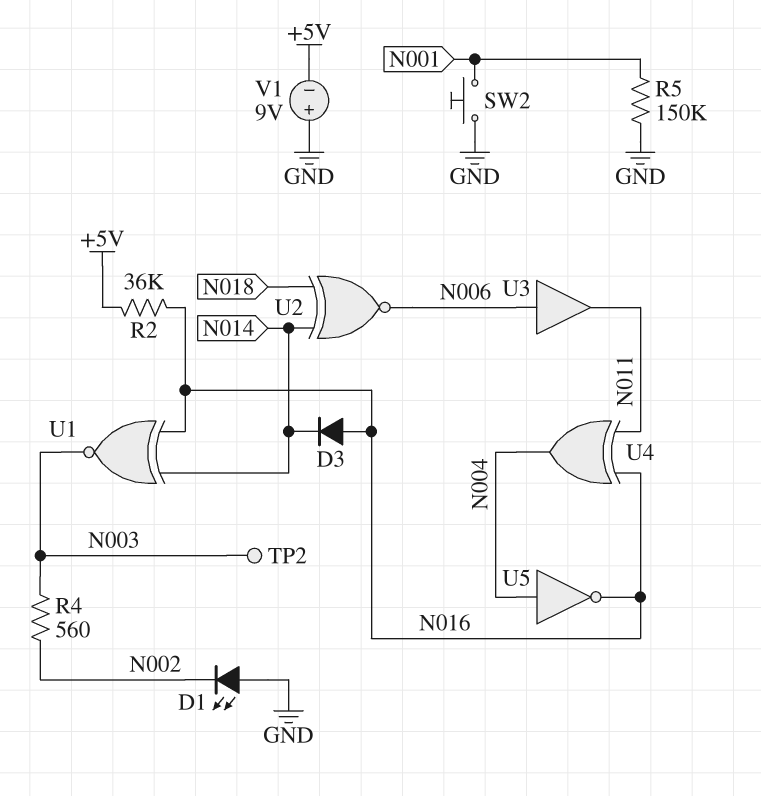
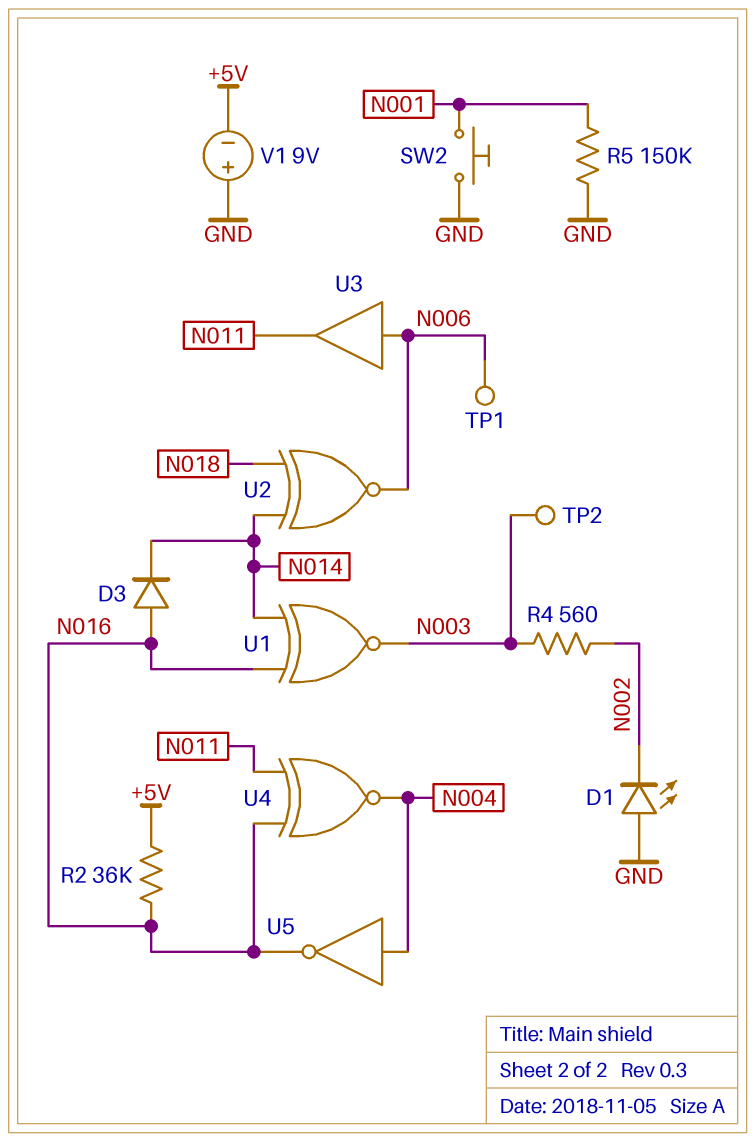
TP1: none -> test point (N006)
U4: XOR (in N011, in N016, out N004) -> XNOR (in N011, in N016, out N004)

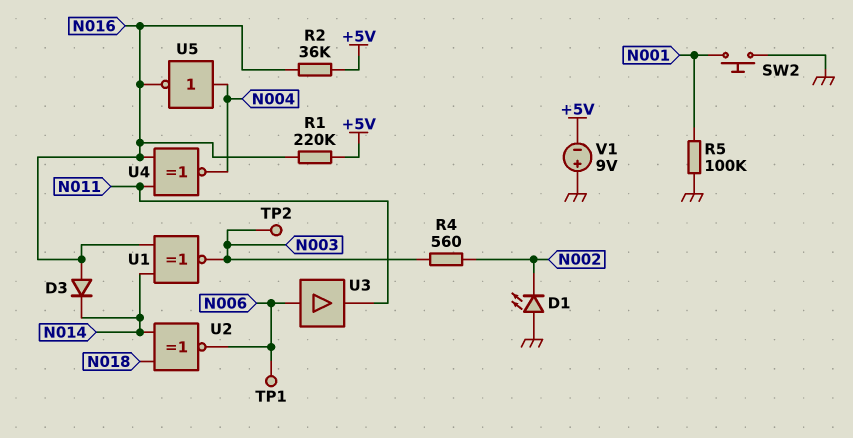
R1: none -> 220k (+5V, N016)
R5: 150k (GND, N001) -> 100k (GND, N001)

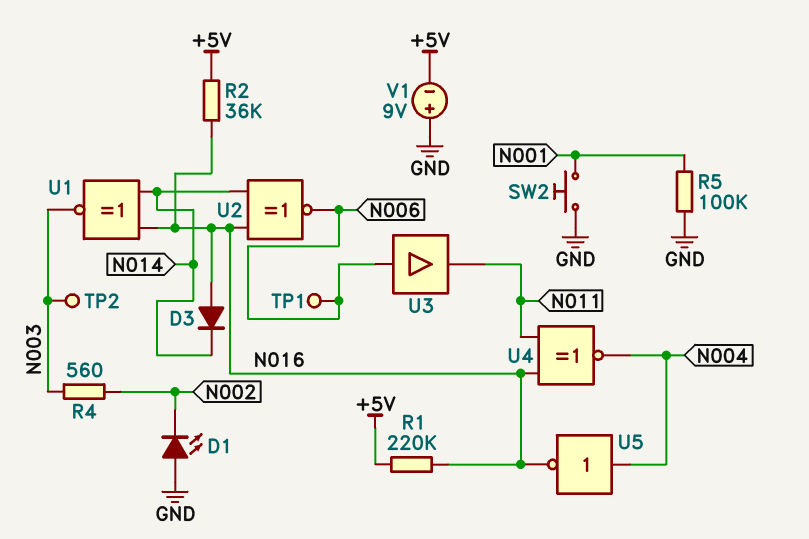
U2: XNOR (in N014, in N018, out N006) -> XNOR (in N014, in N016, out N006)

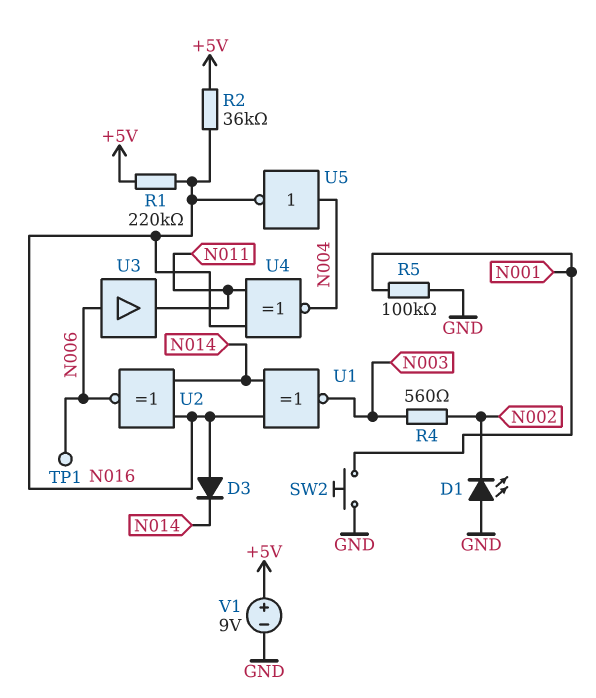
TP2: test point (N003) -> none
V1: 9V (plus GND, minus +5V) -> 9V (plus +5V, minus GND)

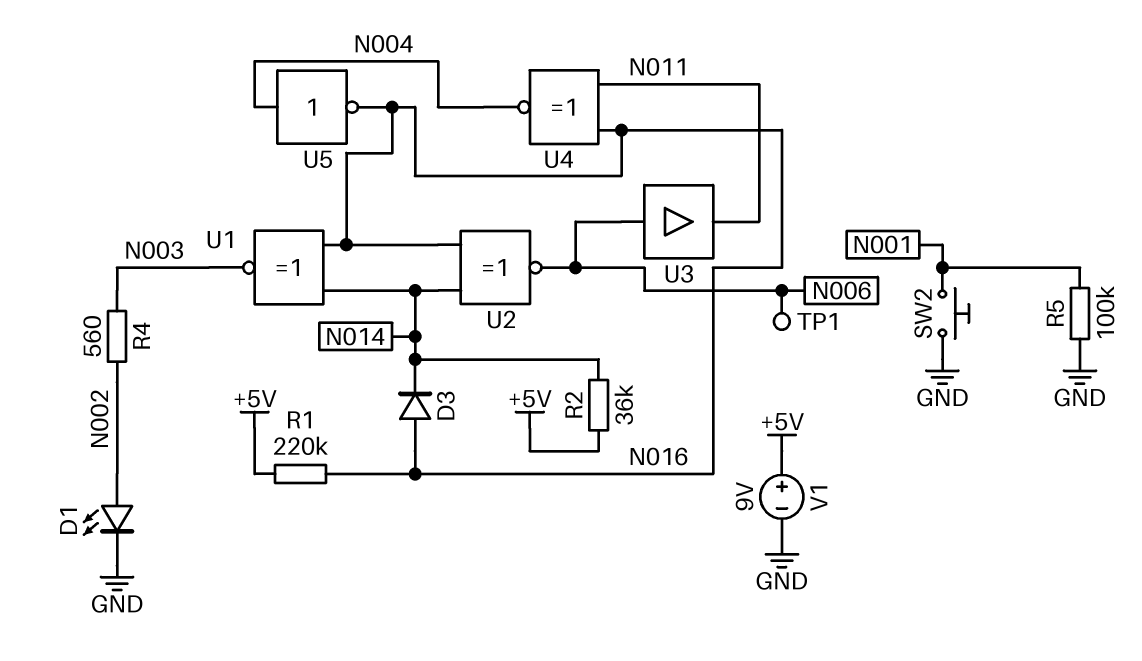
D1: LED (A GND, K N002) -> LED (A N002, K GND)
R2: 36k (+5V, N016) -> 36k (+5V, N014)

